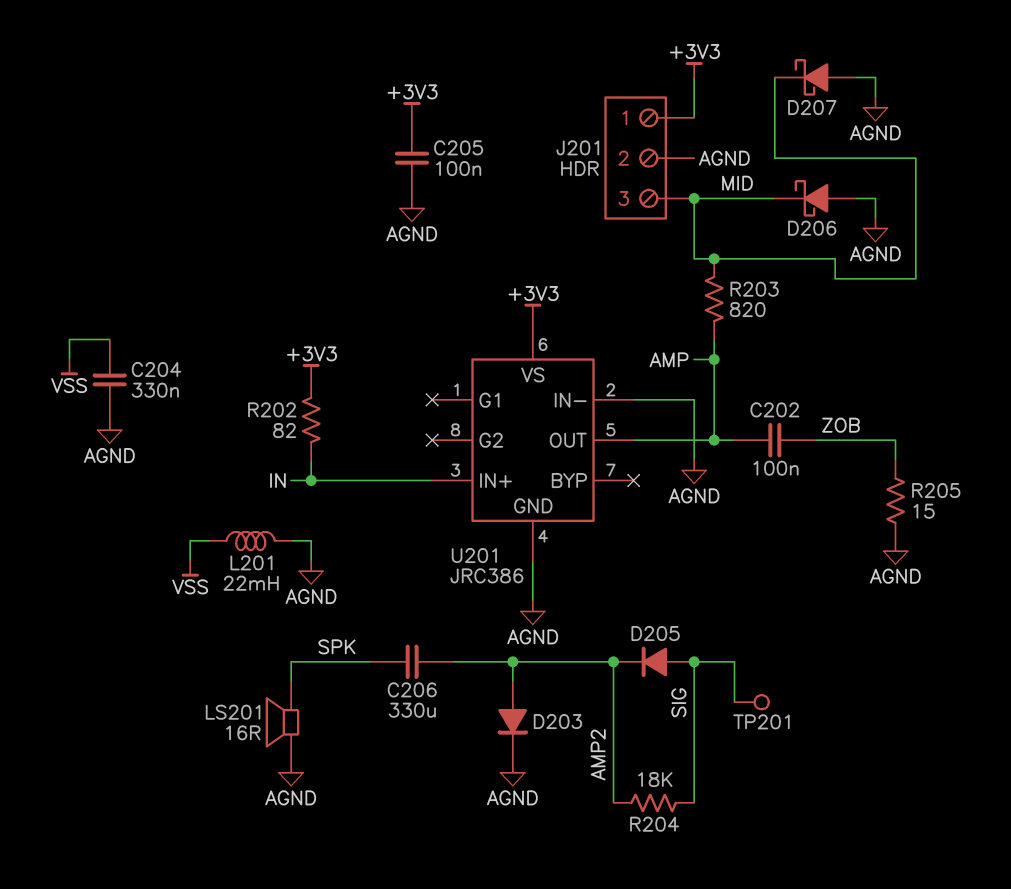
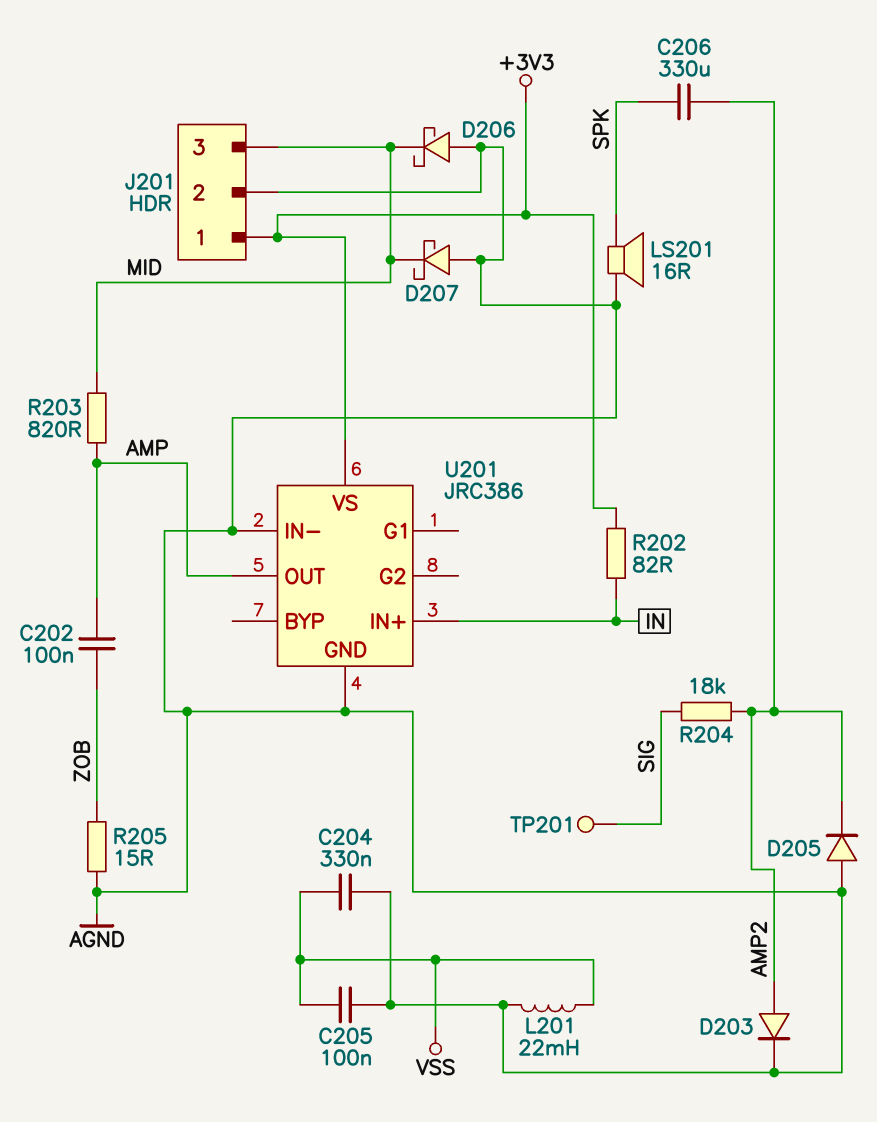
C205: 100nF (+3V3, AGND) -> 100nF (AGND, VSS)
D205: diode (A SIG, K AMP2) -> diode (A AGND, K AMP2)

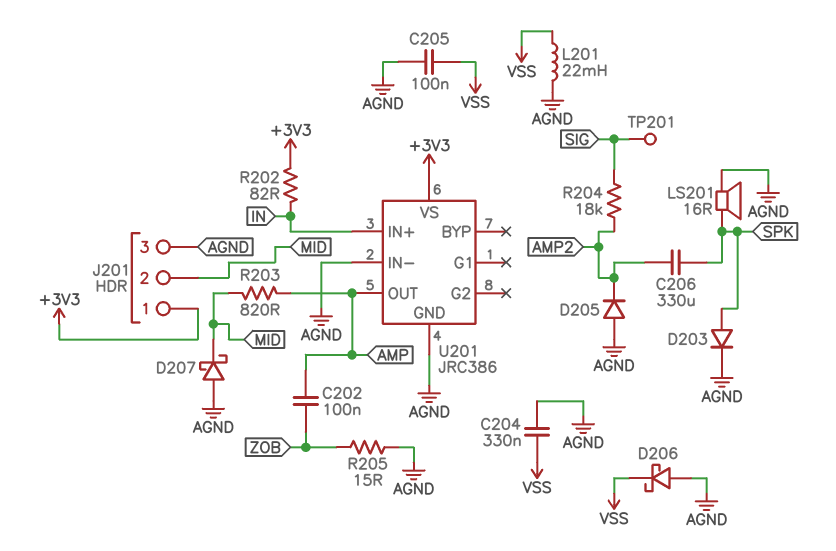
D203: diode (A AMP2, K AGND) -> diode (A SPK, K AGND)
D206: schottky (A AGND, K MID) -> schottky (A AGND, K VSS)
J201 pin 2: AGND -> MID
J201 pin 3: MID -> AGND

